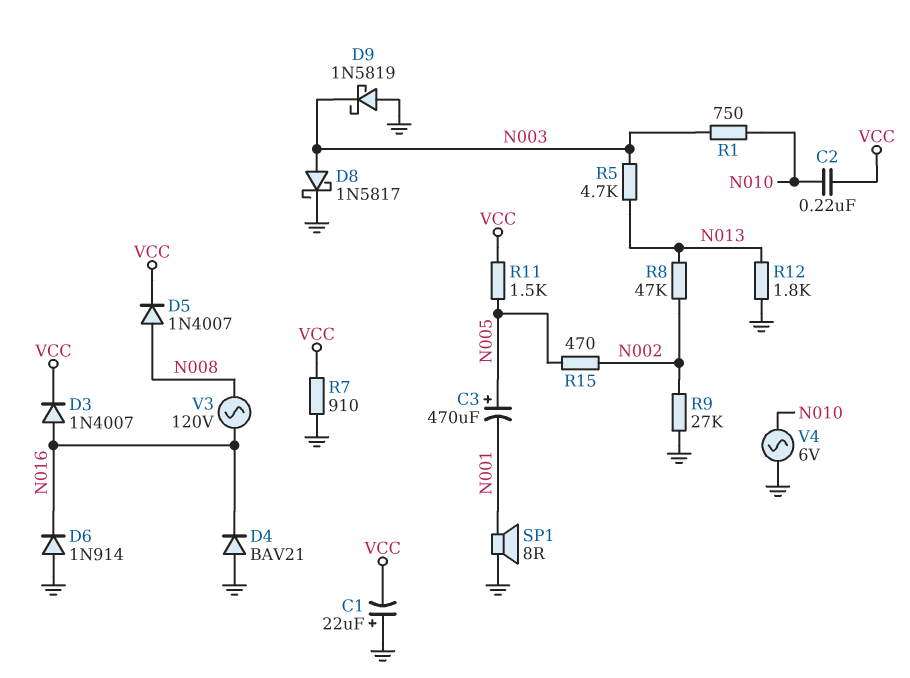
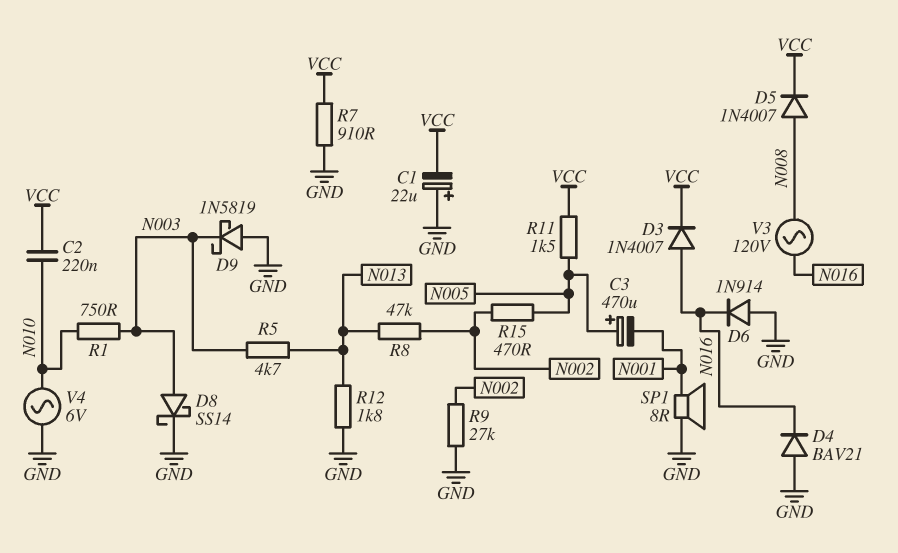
D8: schottky 1N5817 (A N003, K GND) -> schottky SS14 (A N003, K GND)

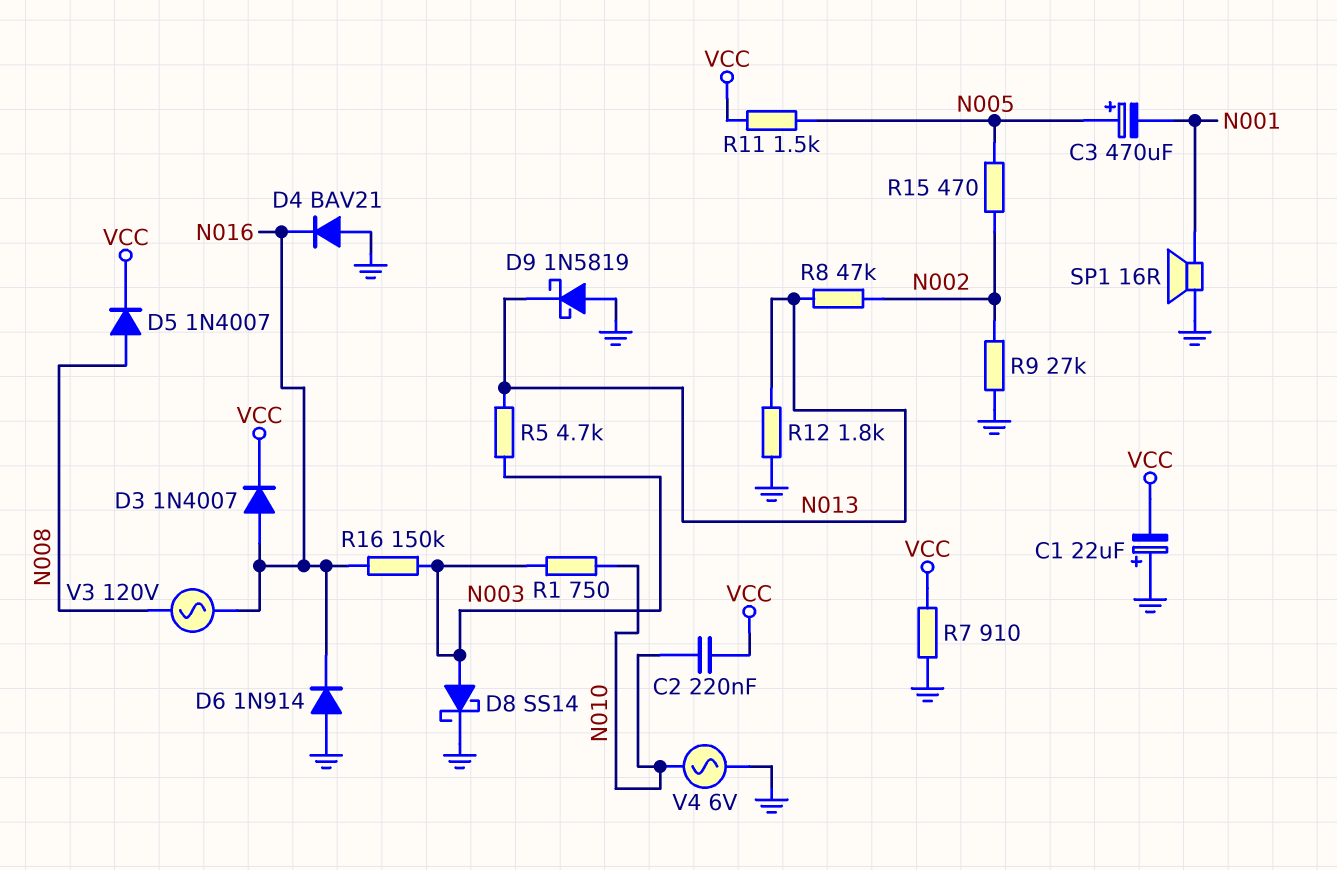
D9: schottky 1N5819 (A GND, K N003) -> schottky 1N5819 (A GND, K N013)
R16: none -> 150k (N003, N016)
SP1: speaker 8R (GND, N001) -> speaker 16R (GND, N001)

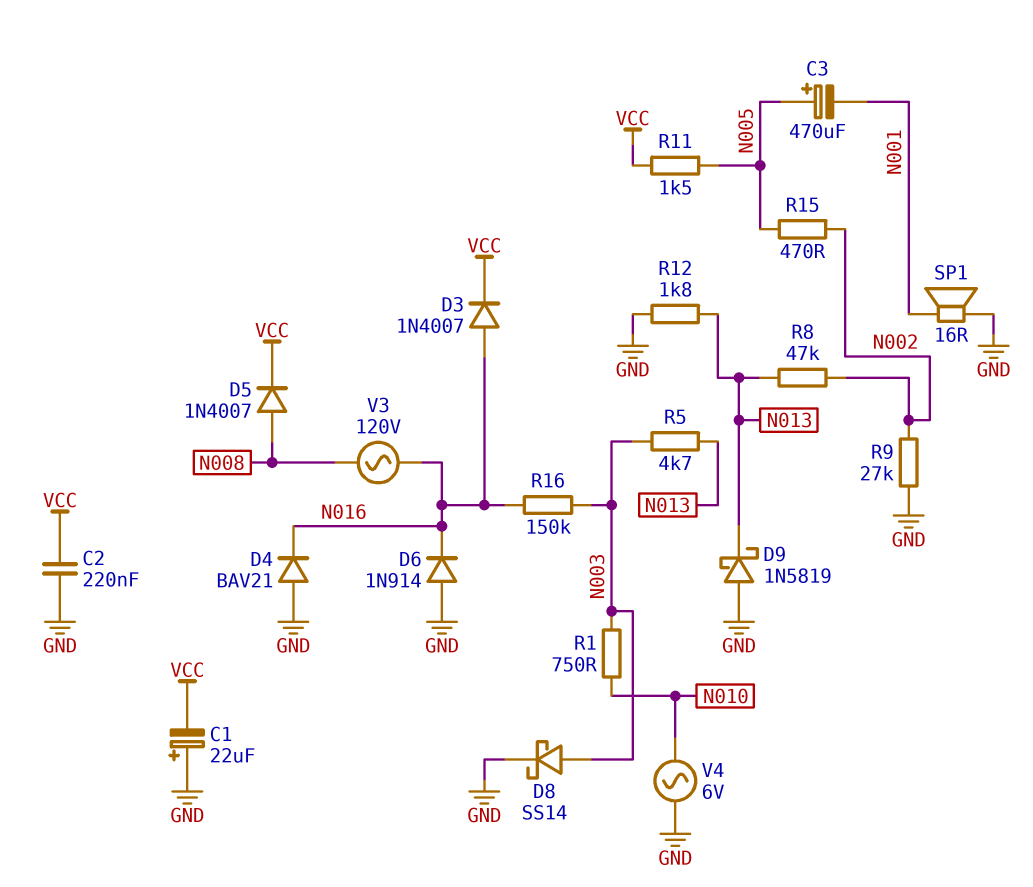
C2: 220nF (N010, VCC) -> 220nF (GND, VCC)
R7: 910 (GND, VCC) -> none

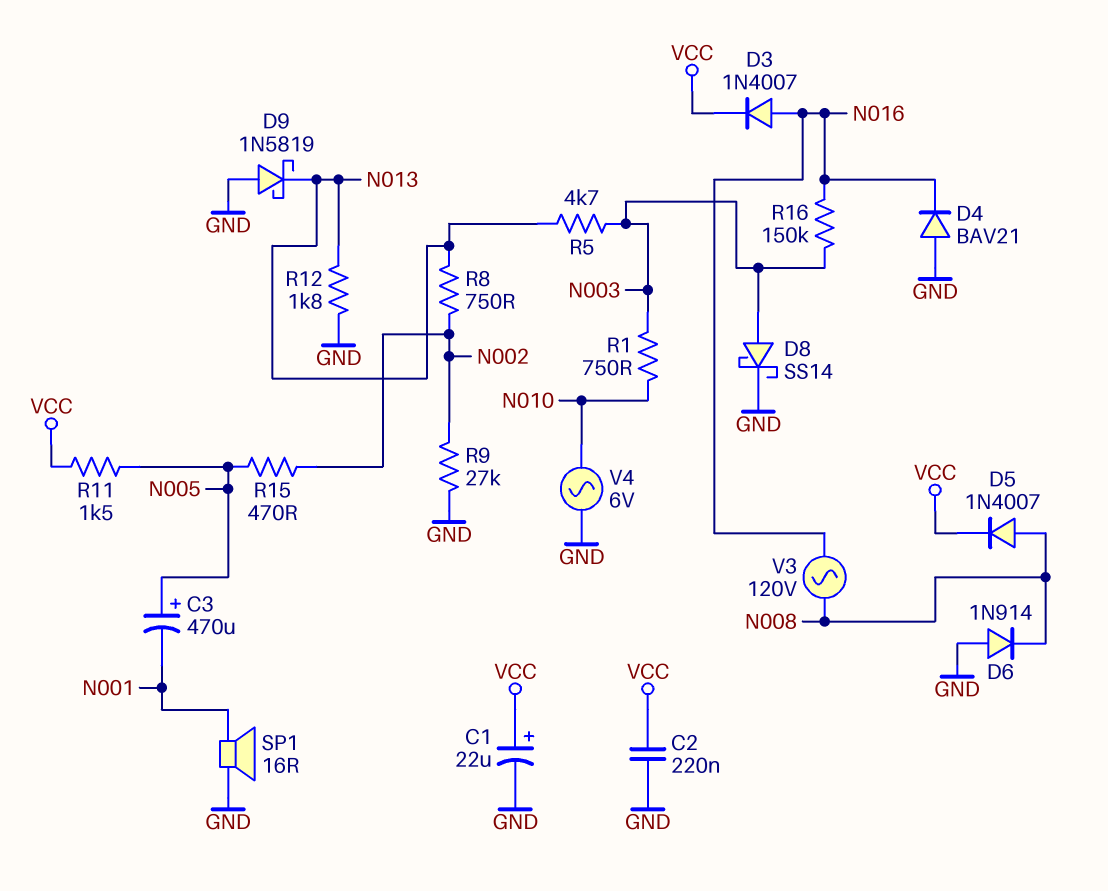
C1: 22uF (plus GND, minus VCC) -> 22uF (plus VCC, minus GND)
D6: diode 1N914 (A GND, K N016) -> diode 1N914 (A GND, K N008)
R8: 47k (N002, N013) -> 750 (N002, N013)

